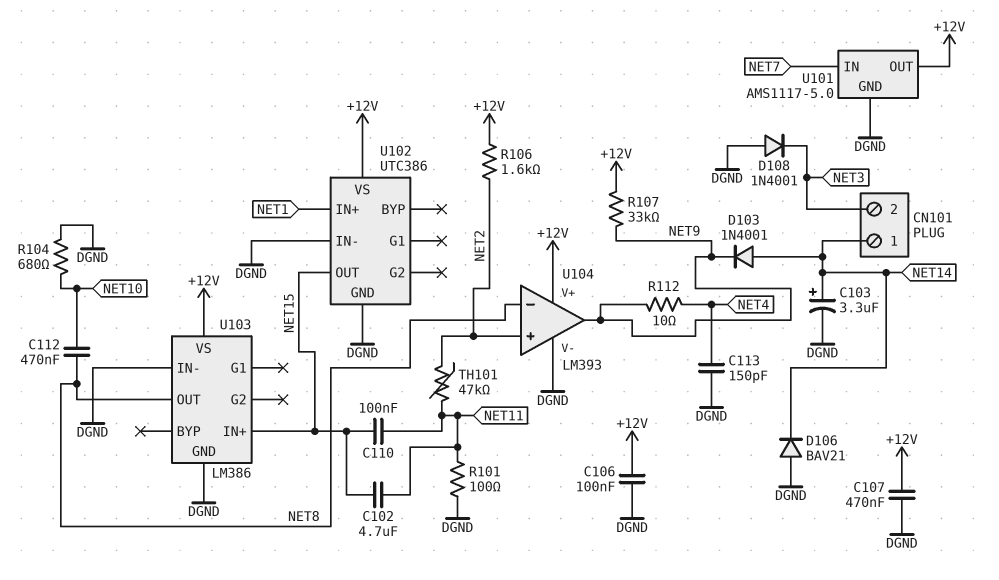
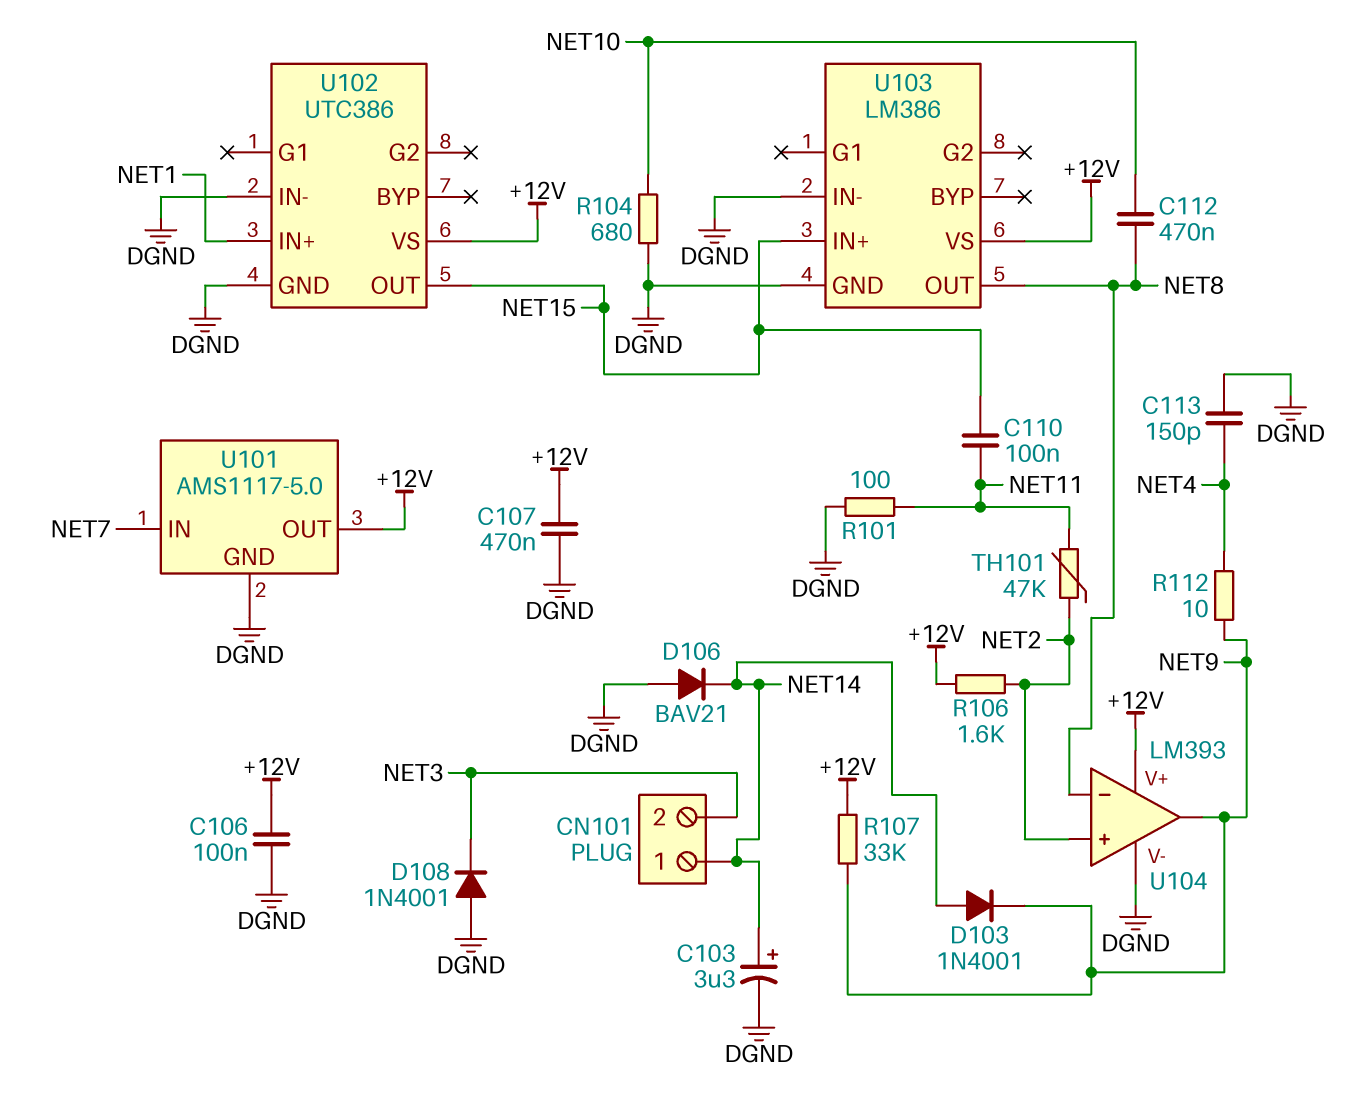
C102: 4.7uF (NET11, NET15) -> none

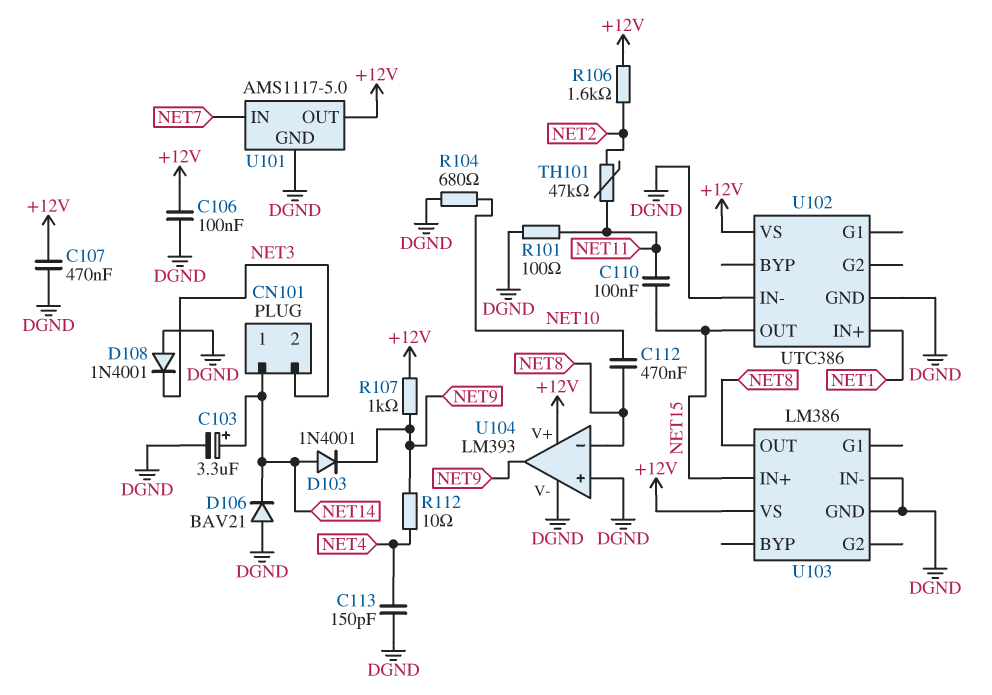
R107: 33k (+12V, NET9) -> 1k (+12V, NET9)
U104 pin in+: NET2 -> DGND

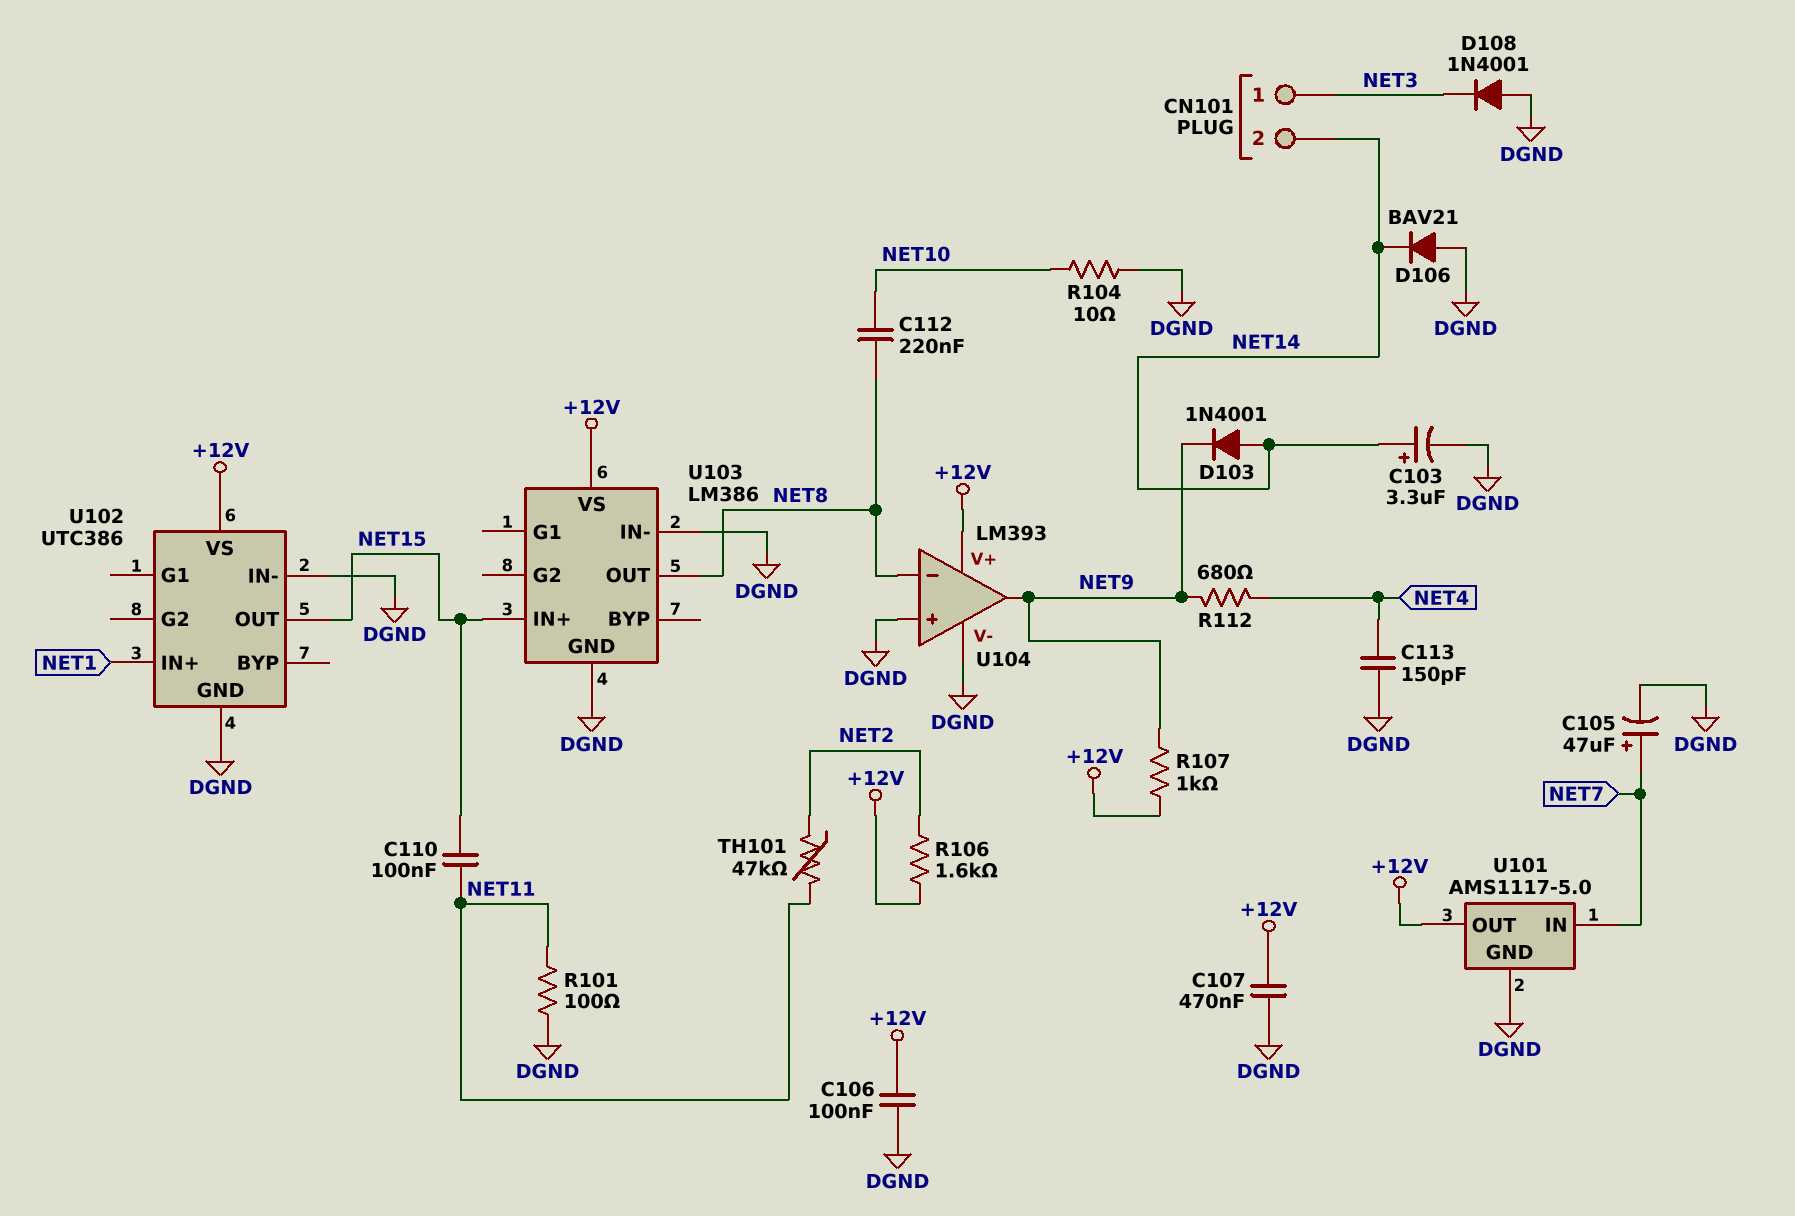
C105: none -> 47uF (plus NET7, minus DGND)
C112: 470nF (NET8, NET10) -> 220nF (NET8, NET10)
CN101 pin 1: NET14 -> NET3
CN101 pin 2: NET3 -> NET14
R104: 680 (DGND, NET10) -> 10 (DGND, NET10)
R112: 10 (NET4, NET9) -> 680 (NET4, NET9)

